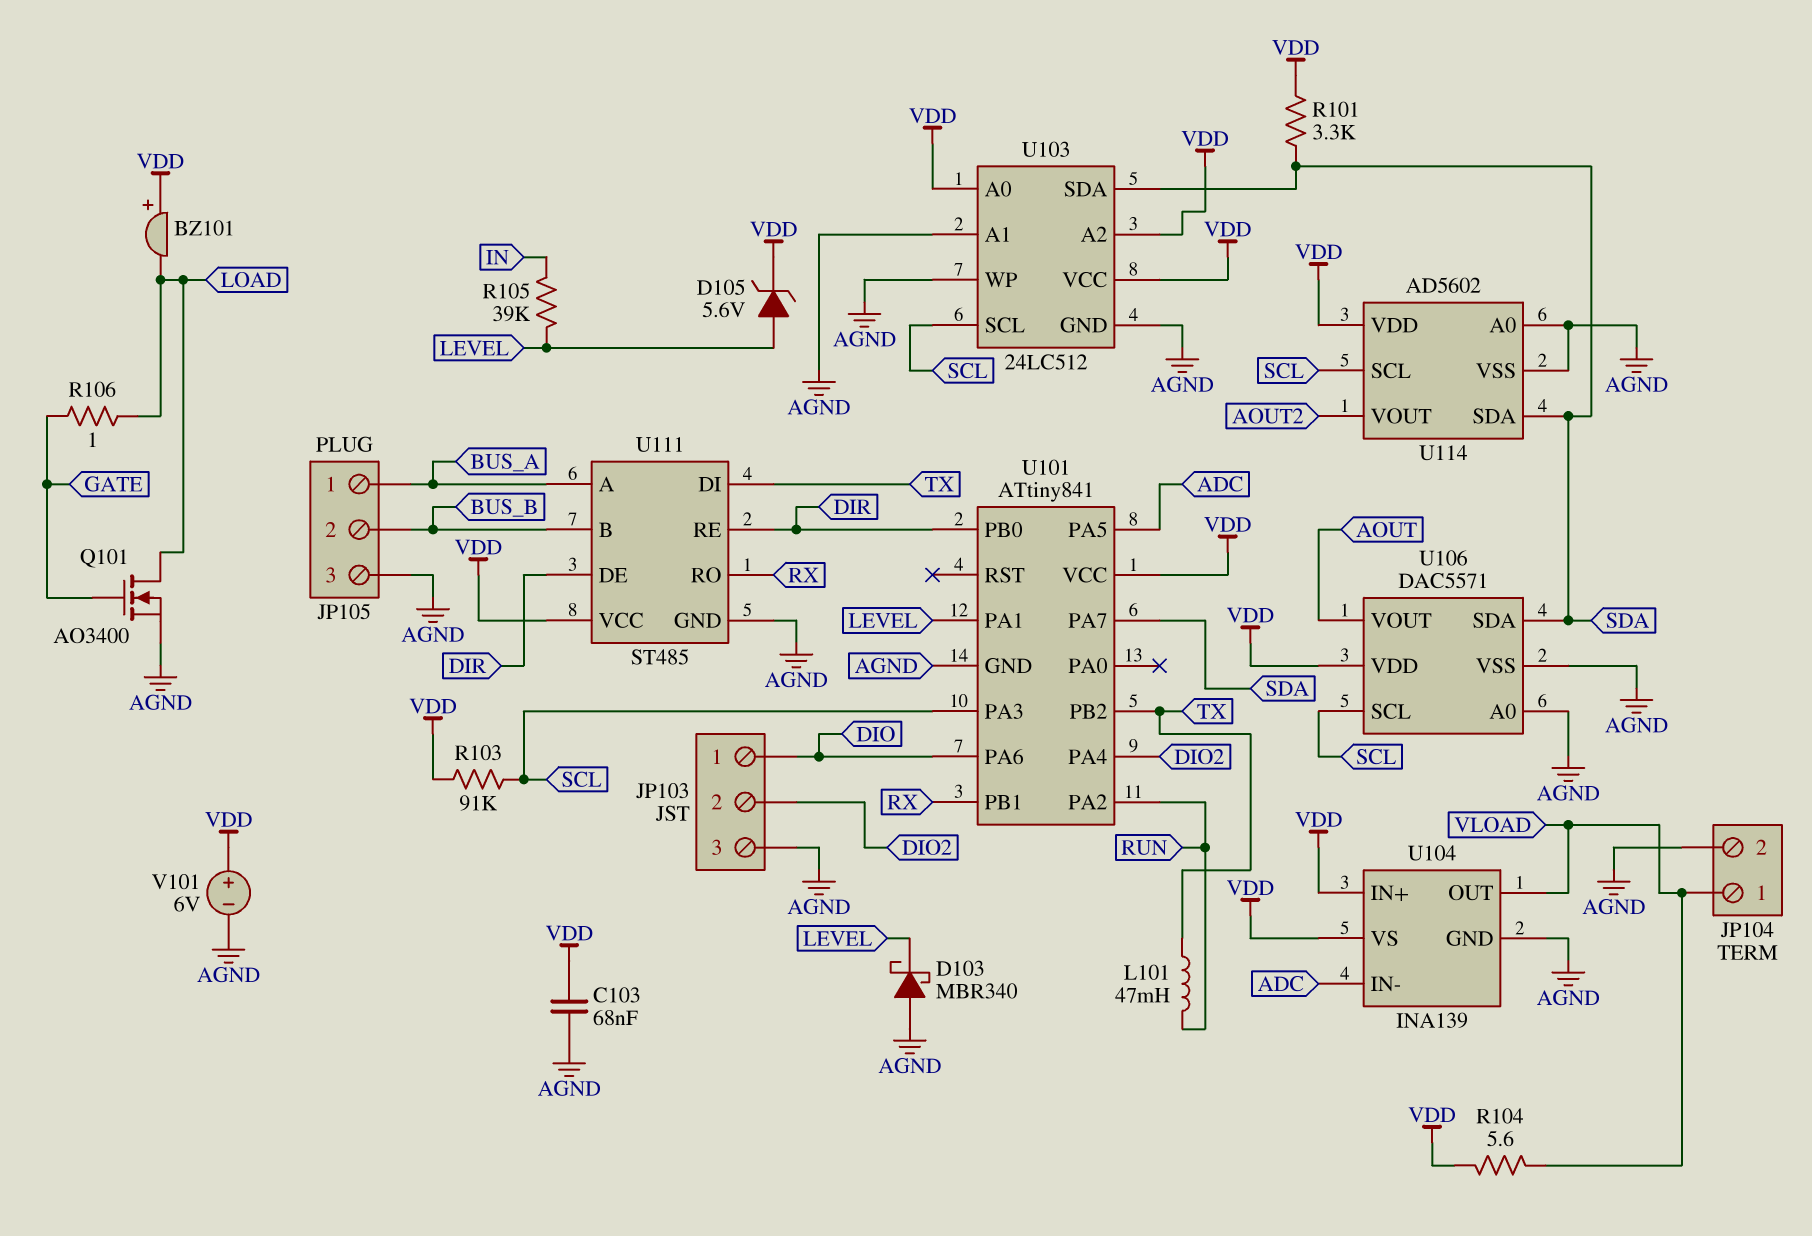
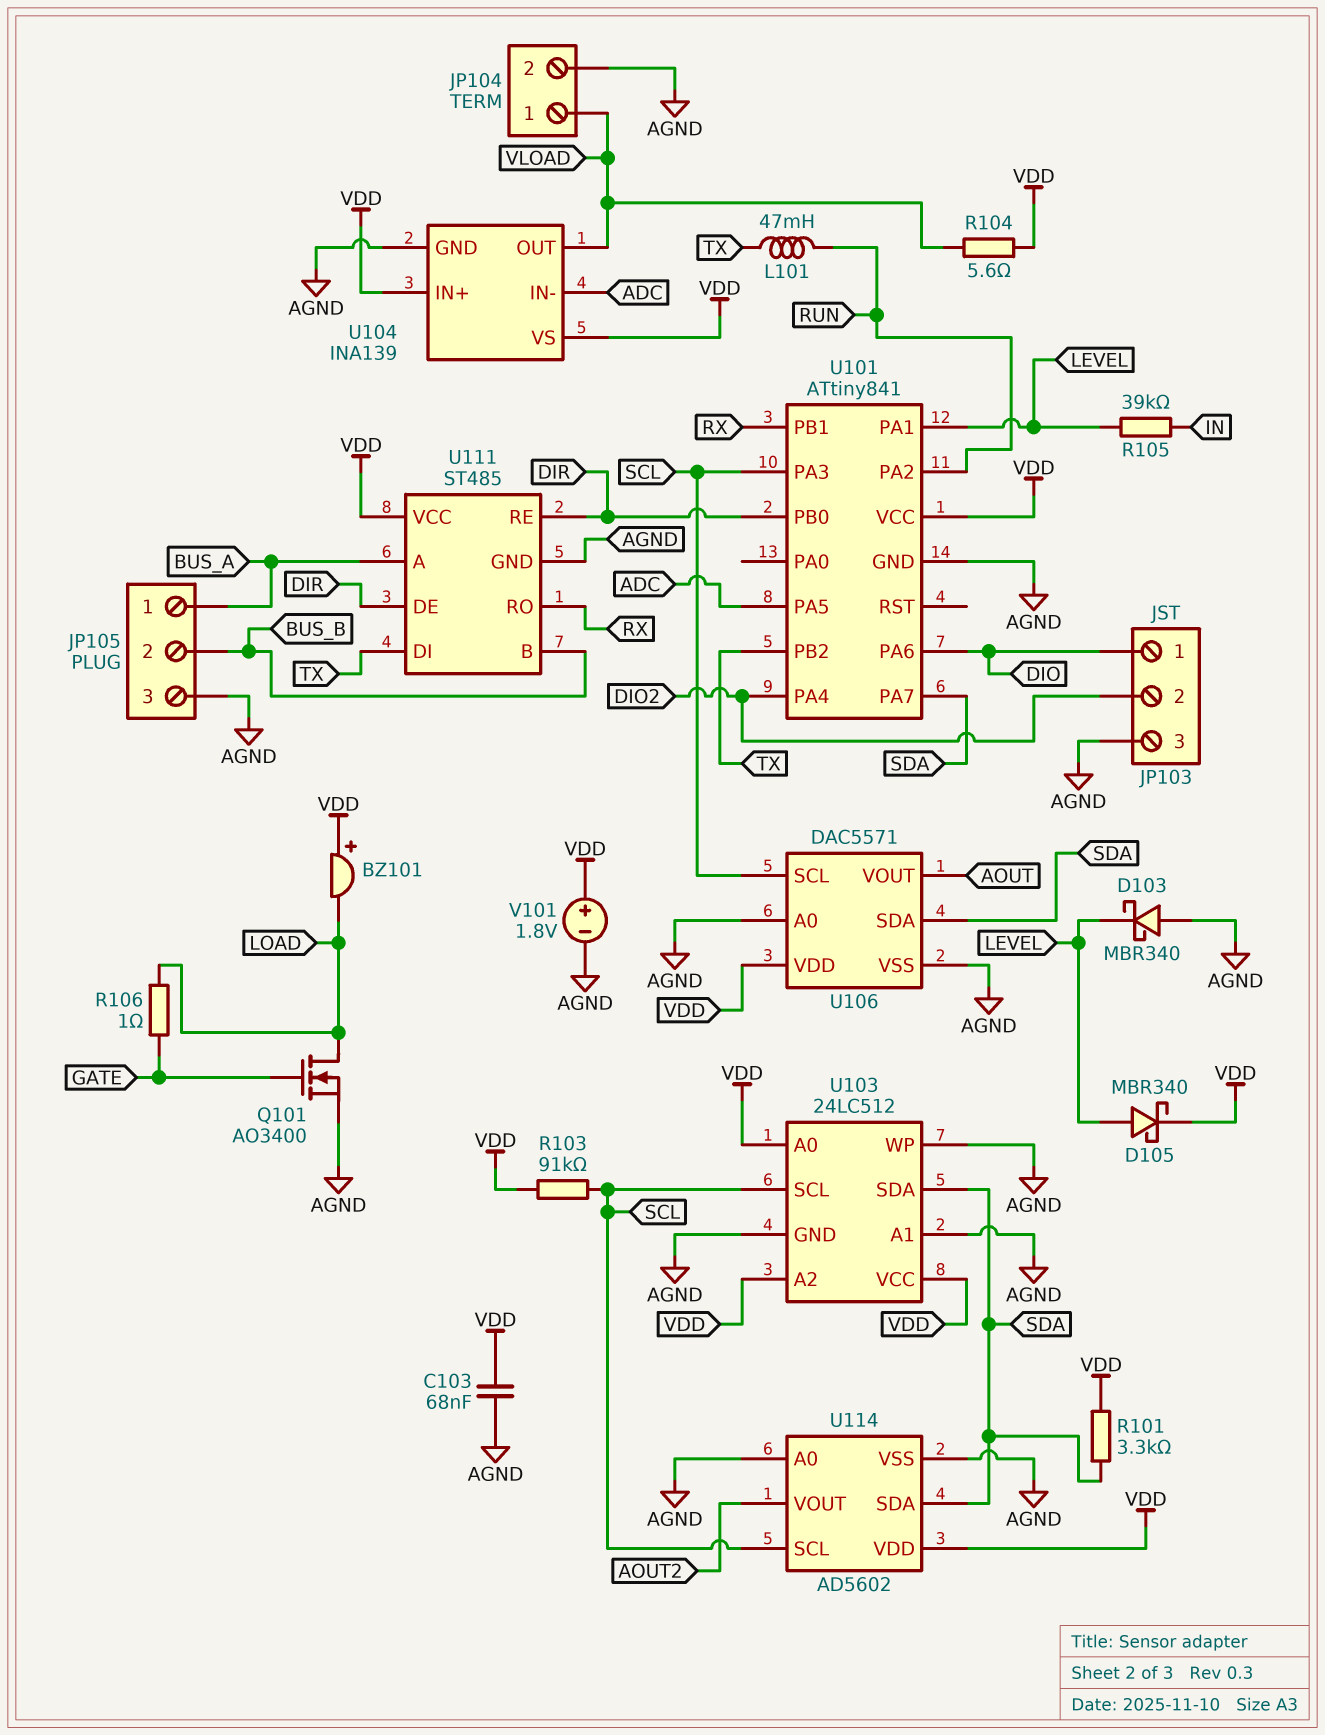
D105: zener 5.6V (A LEVEL, K VDD) -> schottky MBR340 (A LEVEL, K VDD)
V101: 6V (plus VDD, minus AGND) -> 1.8V (plus VDD, minus AGND)

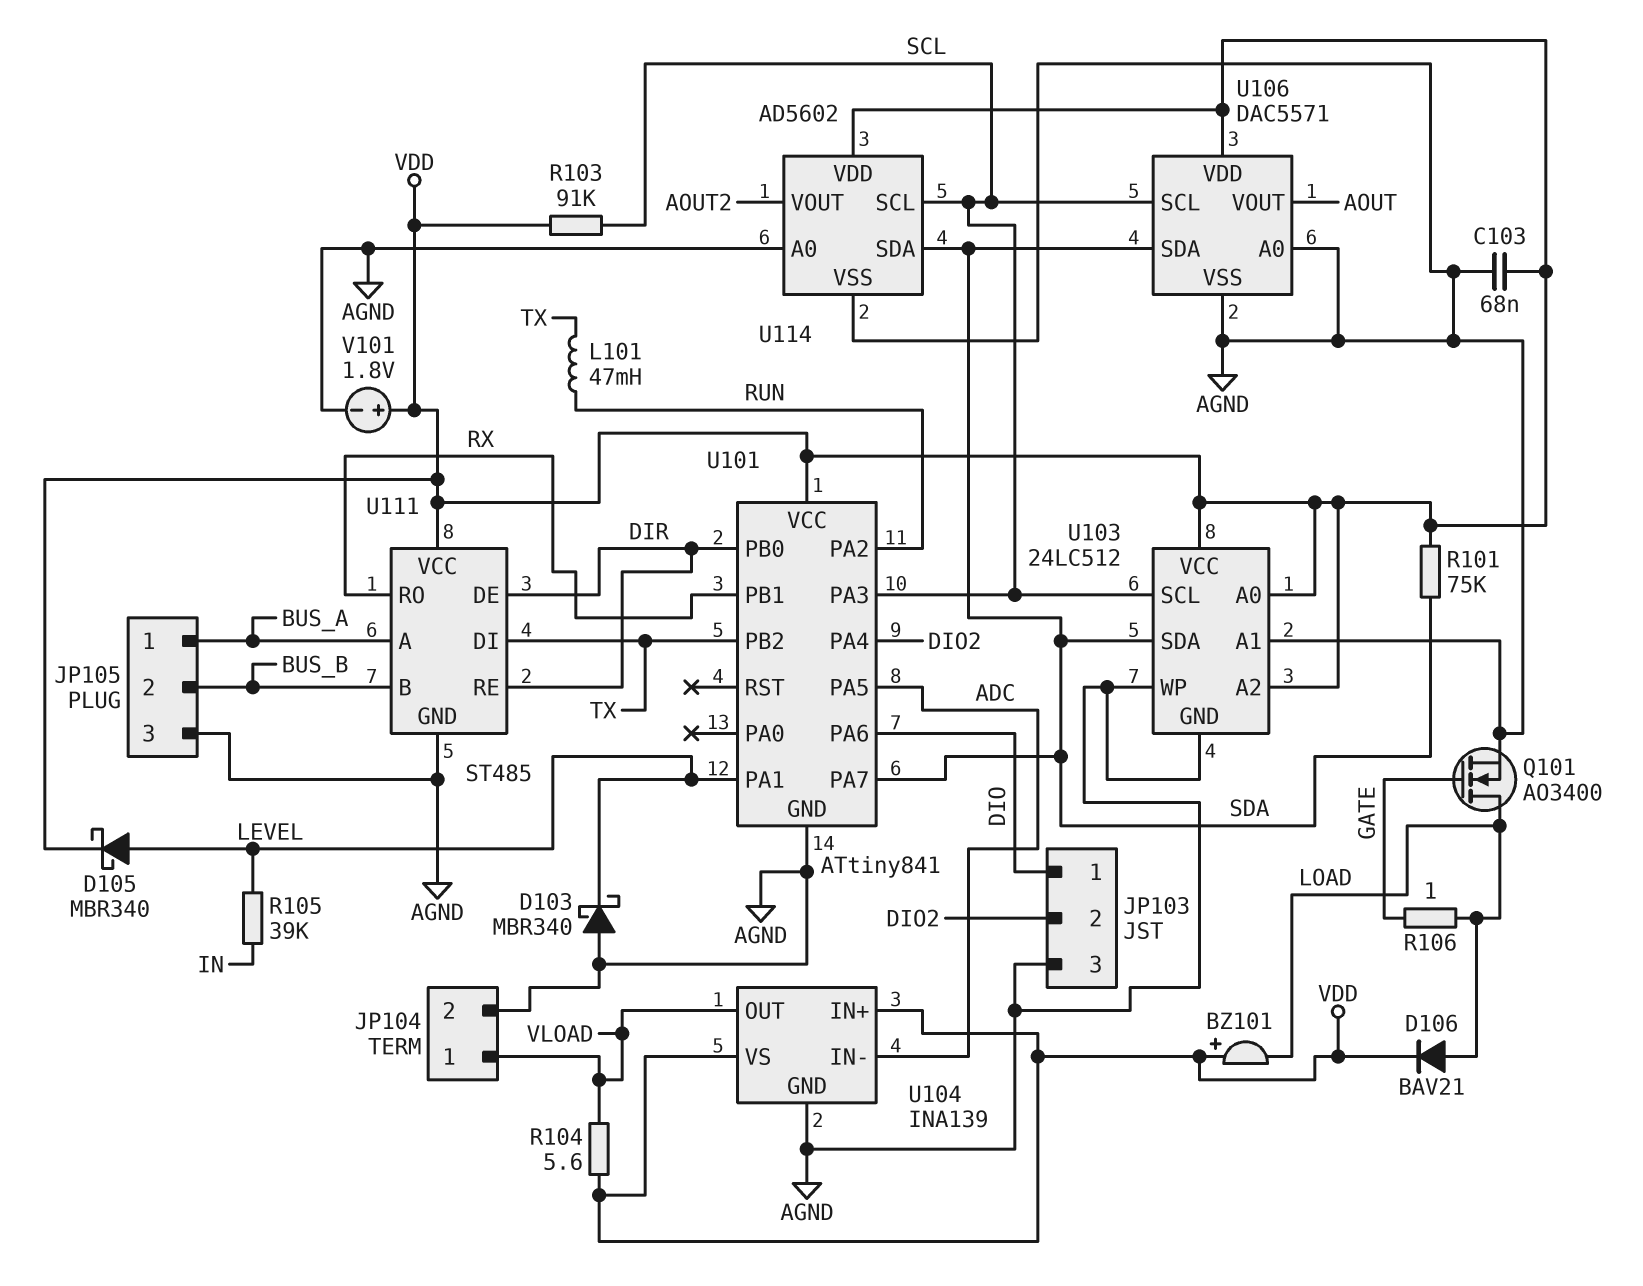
D106: none -> diode BAV21 (A LOAD, K VDD)
R101: 3.3k (SDA, VDD) -> 75k (SDA, VDD)

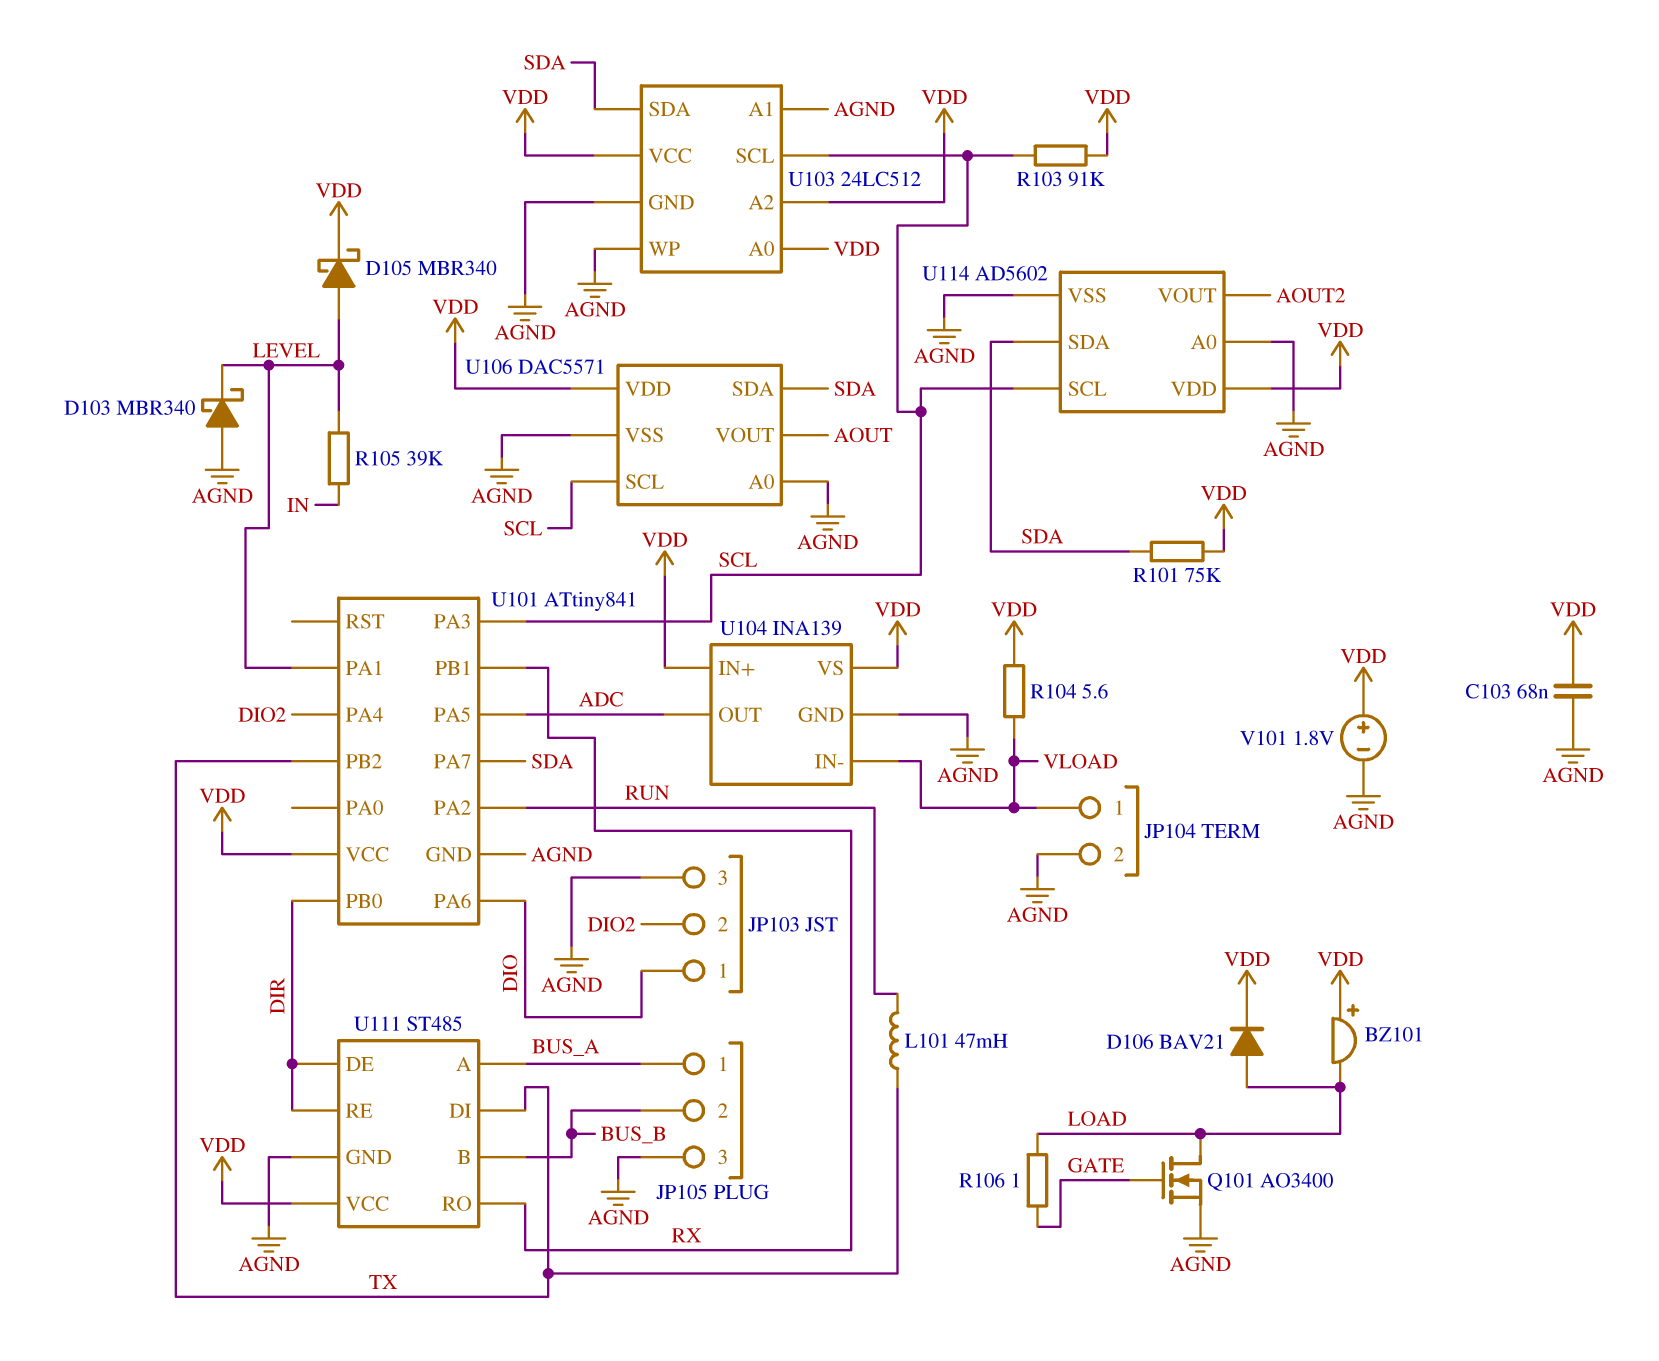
U104 pin IN-: ADC -> VLOAD
U104 pin OUT: VLOAD -> ADC

